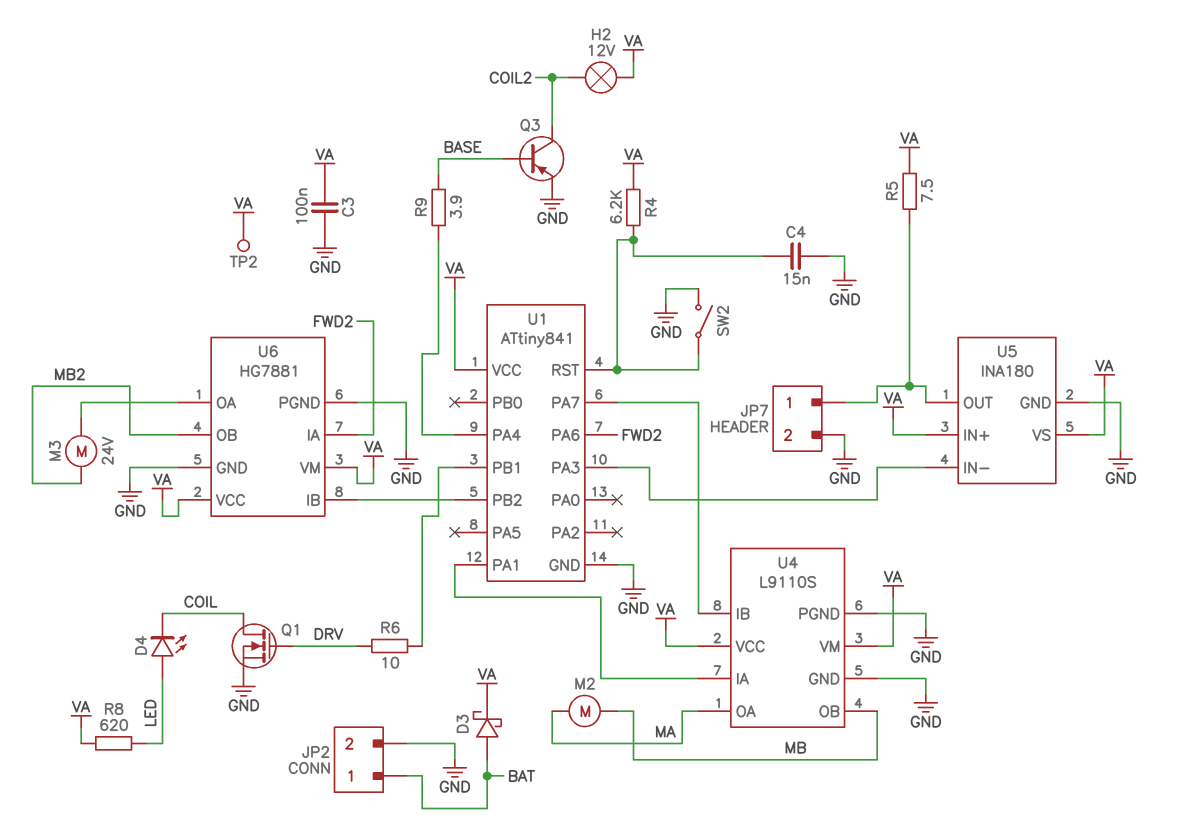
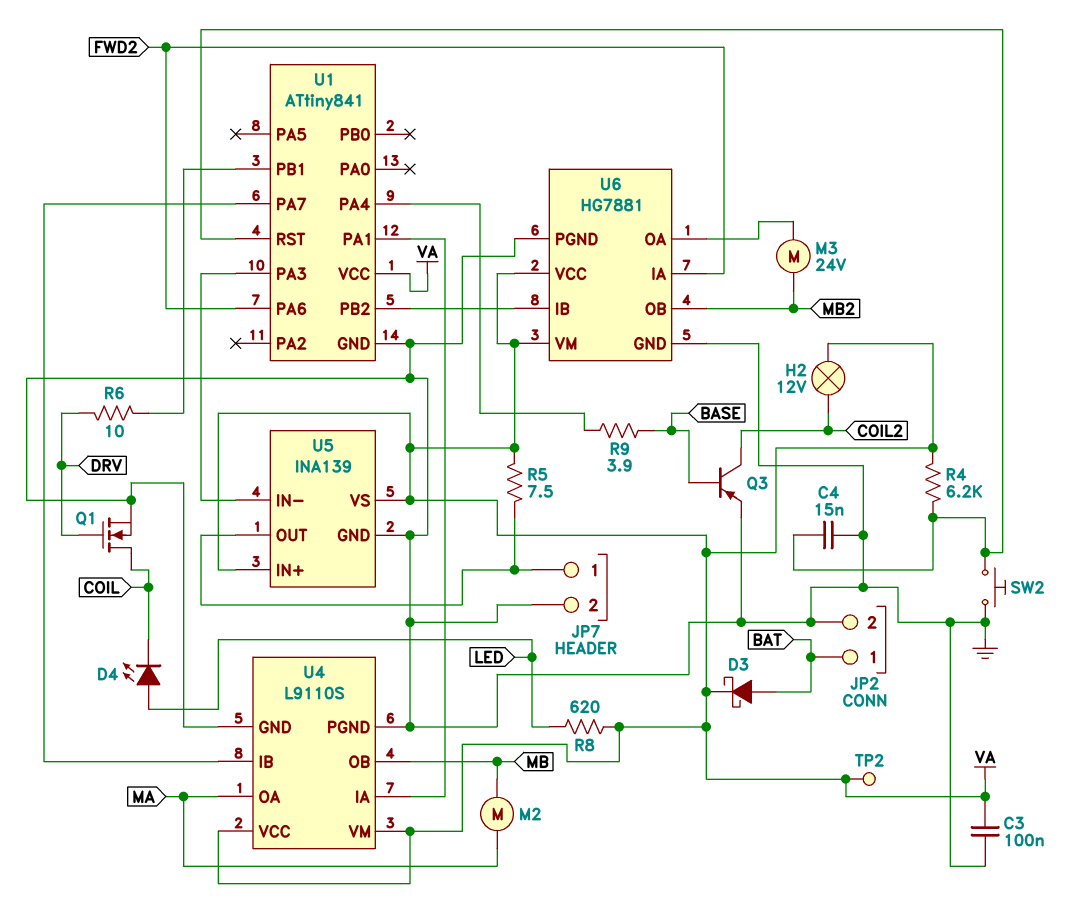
SW2: switch (GND, U1/RST) -> button (GND, U1/RST)
U5: INA180 -> INA139

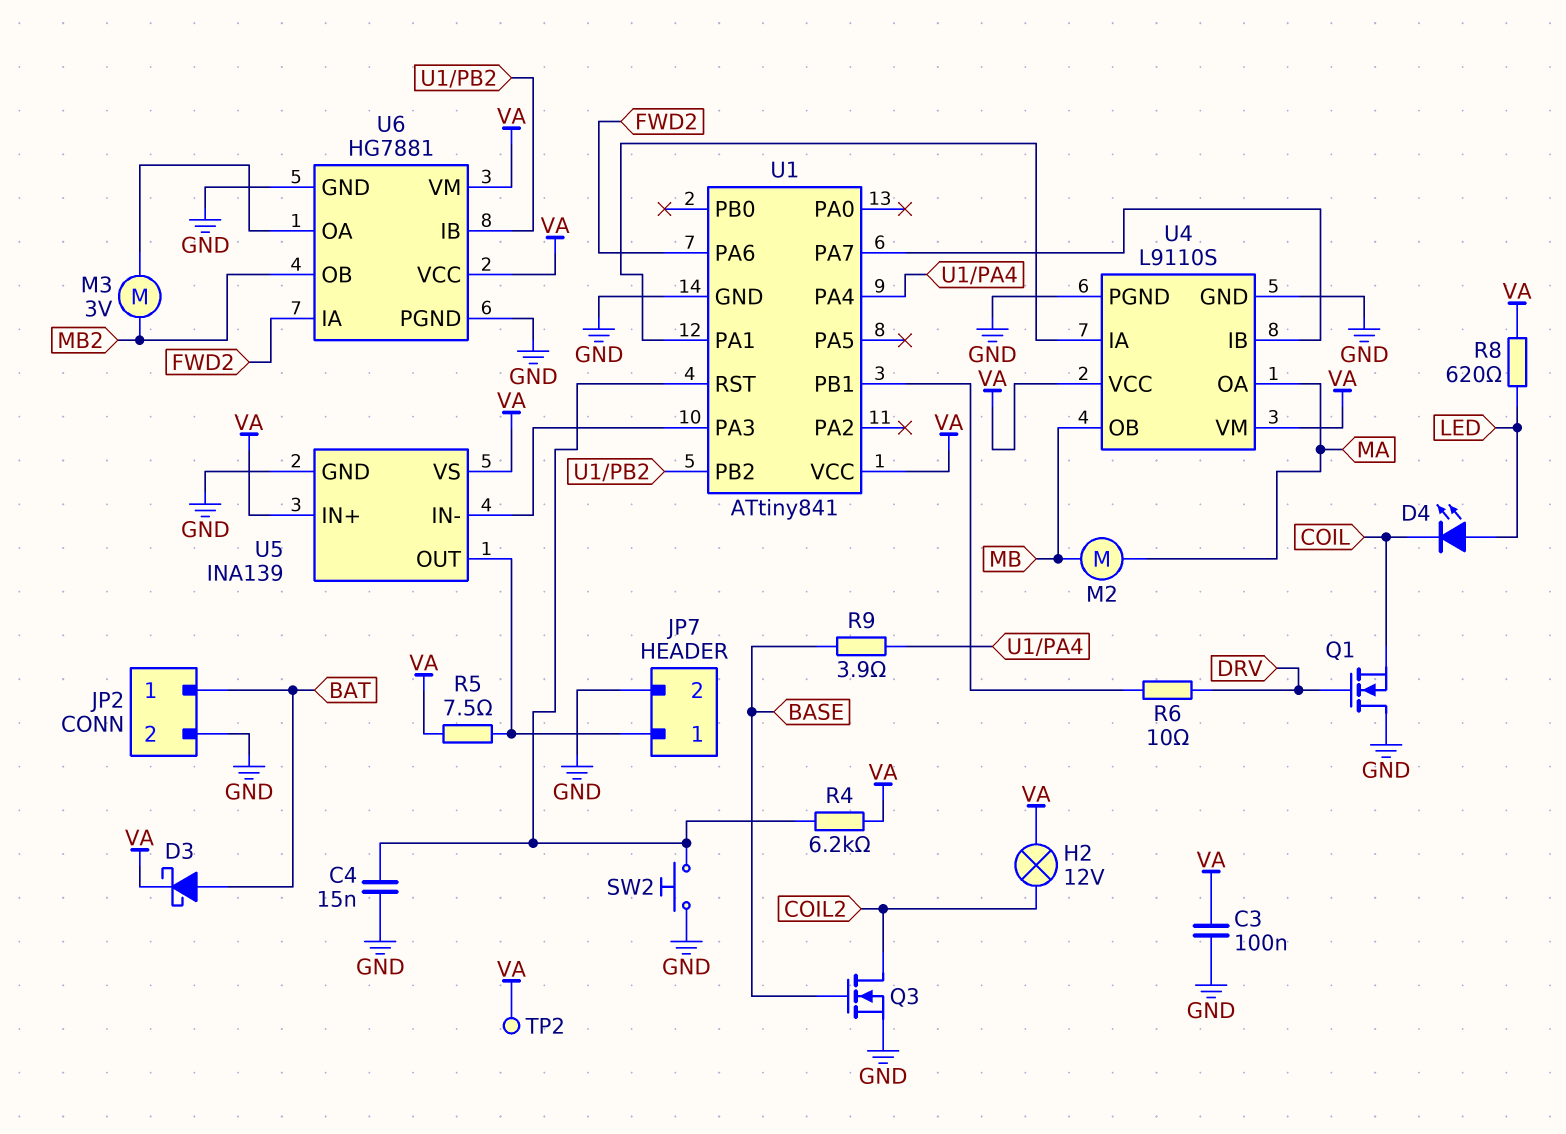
M3: motor 24V (MB2, U6/OA) -> motor 3V (MB2, U6/OA)
Q1: NMOS (G DRV, D COIL, S GND) -> NMOS (G DRV, D GND, S COIL)
Q3: PNP (B BASE, C COIL2, E GND) -> NMOS (G BASE, D COIL2, S GND)

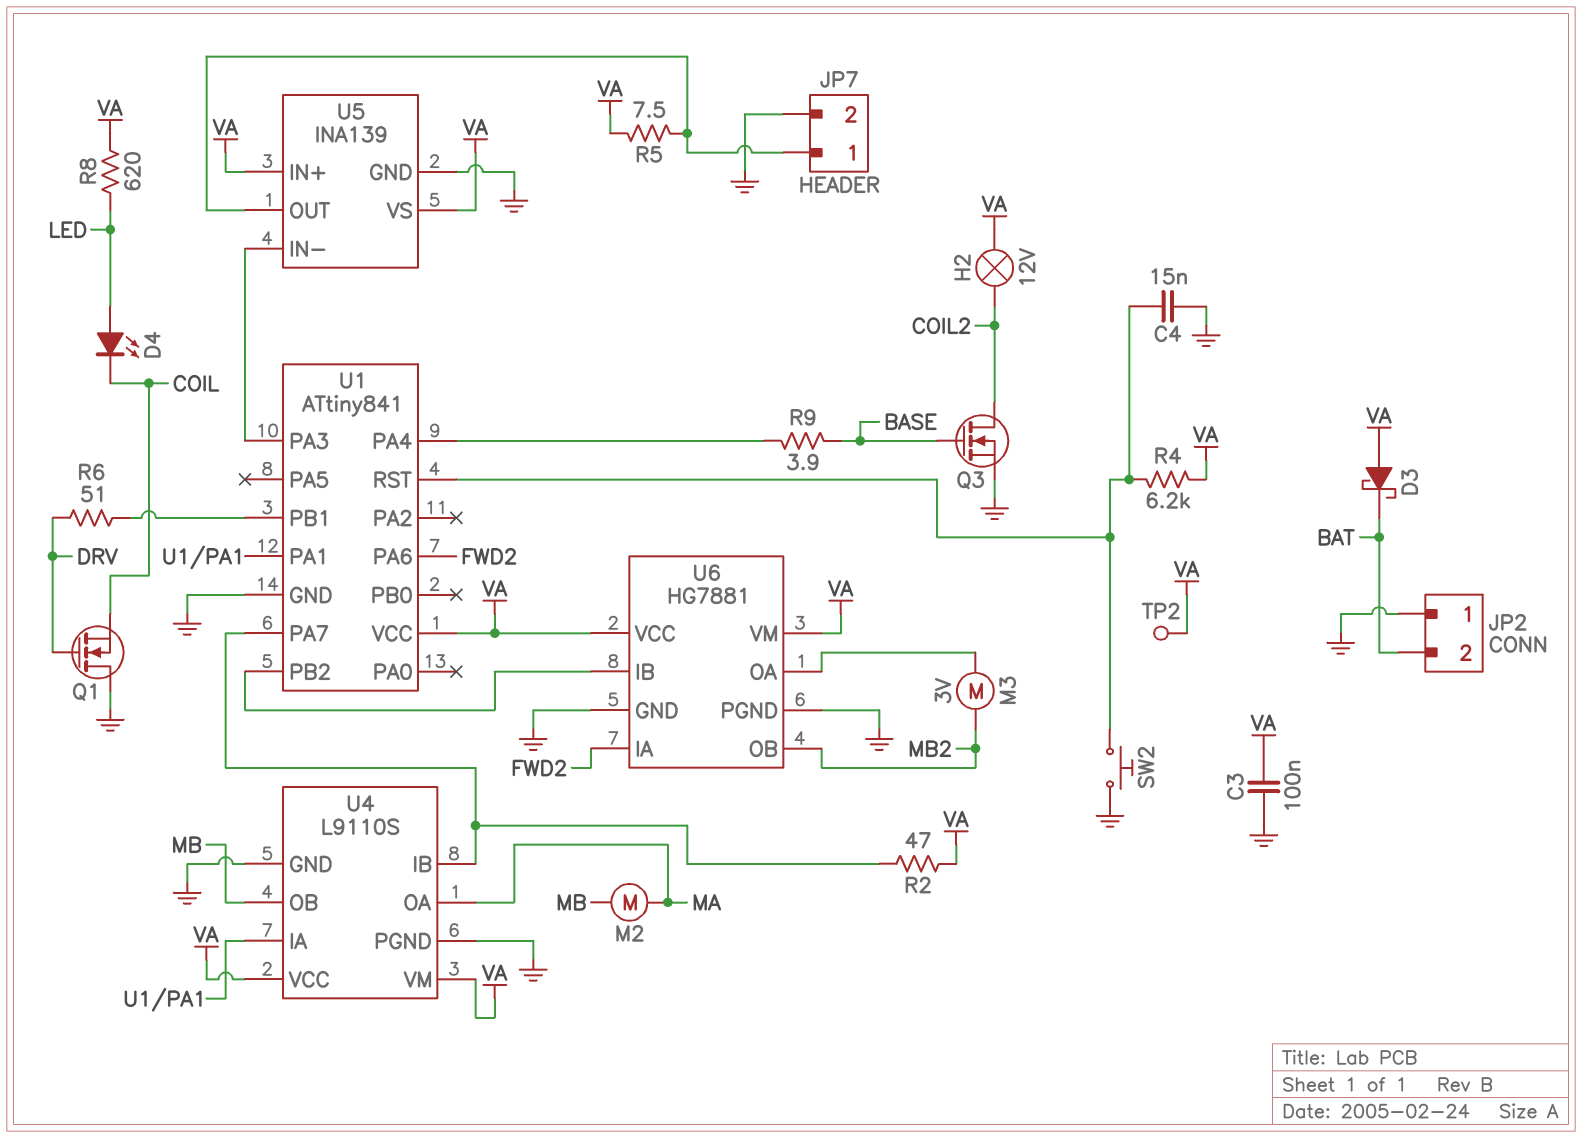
D3: schottky (A BAT, K VA) -> schottky (A VA, K BAT)
JP2 pin 1: BAT -> GND
JP2 pin 2: GND -> BAT
R2: none -> 47 (U1/PA7, VA)
R6: 10 (DRV, U1/PB1) -> 51 (DRV, U1/PB1)

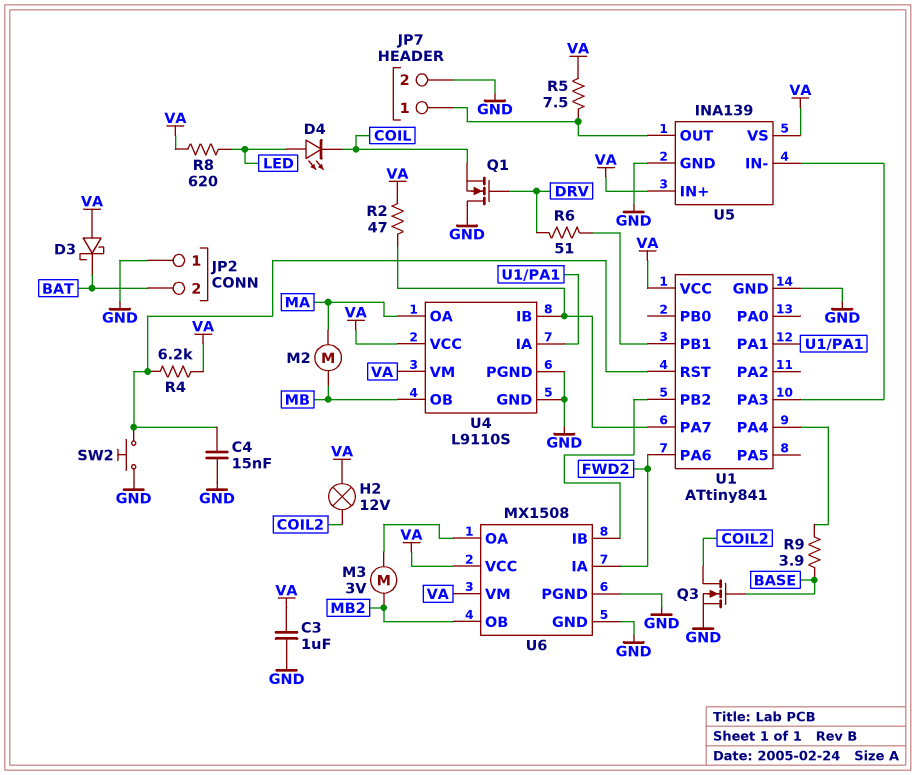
C3: 100nF (GND, VA) -> 1uF (GND, VA)
TP2: test point (VA) -> none
U6: HG7881 -> MX1508

